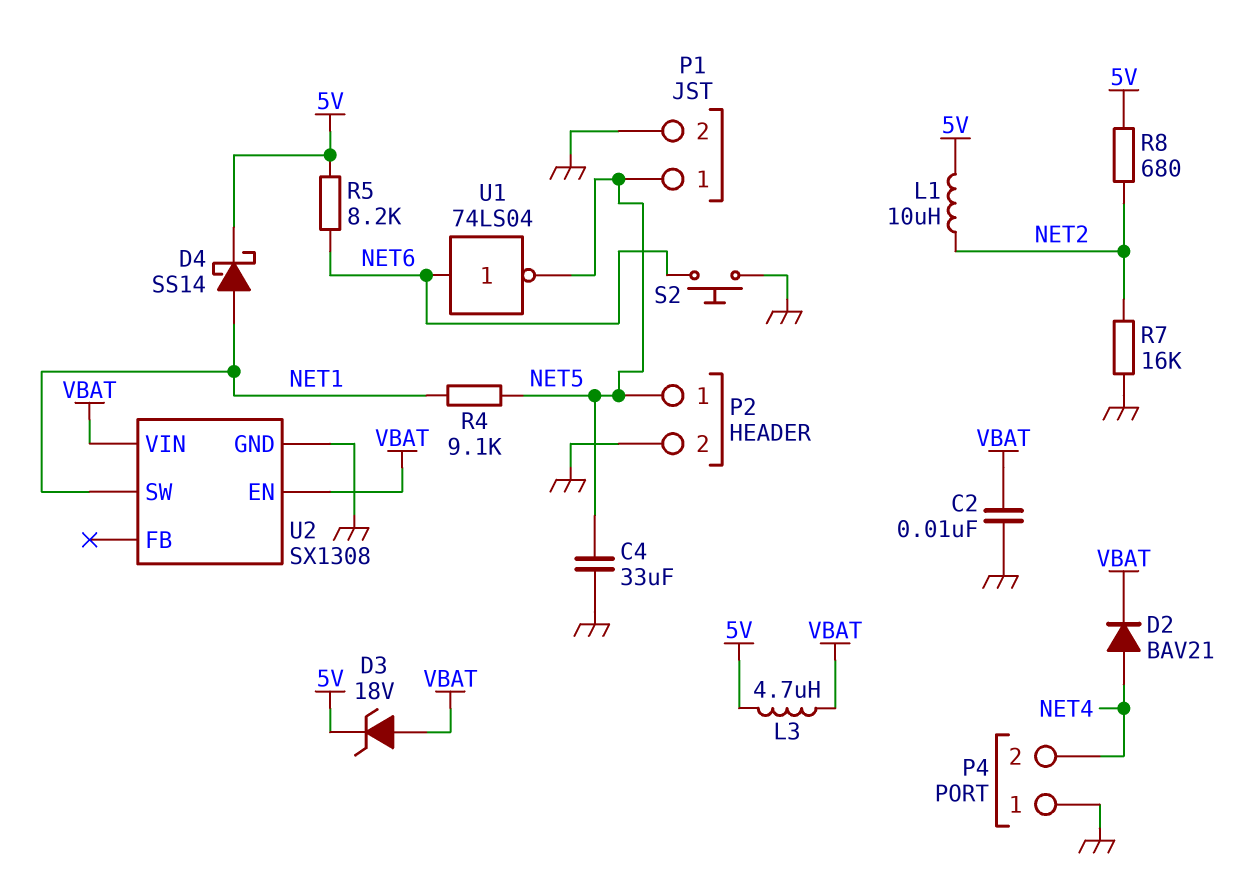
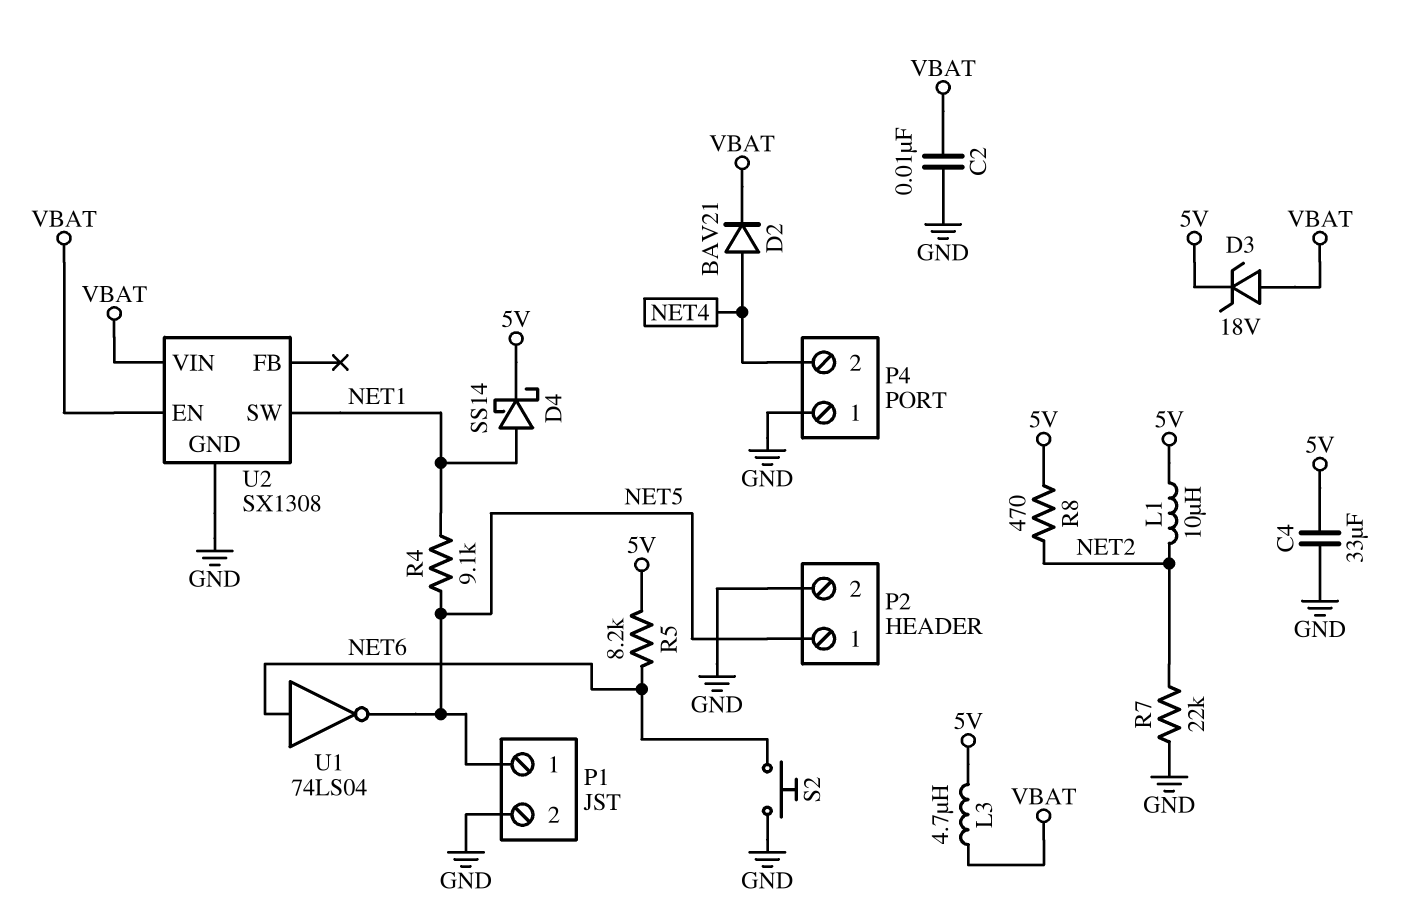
C4: 33uF (GND, NET5) -> 33uF (5V, GND)
R7: 16k (GND, NET2) -> 22k (GND, NET2)
R8: 680 (5V, NET2) -> 470 (5V, NET2)

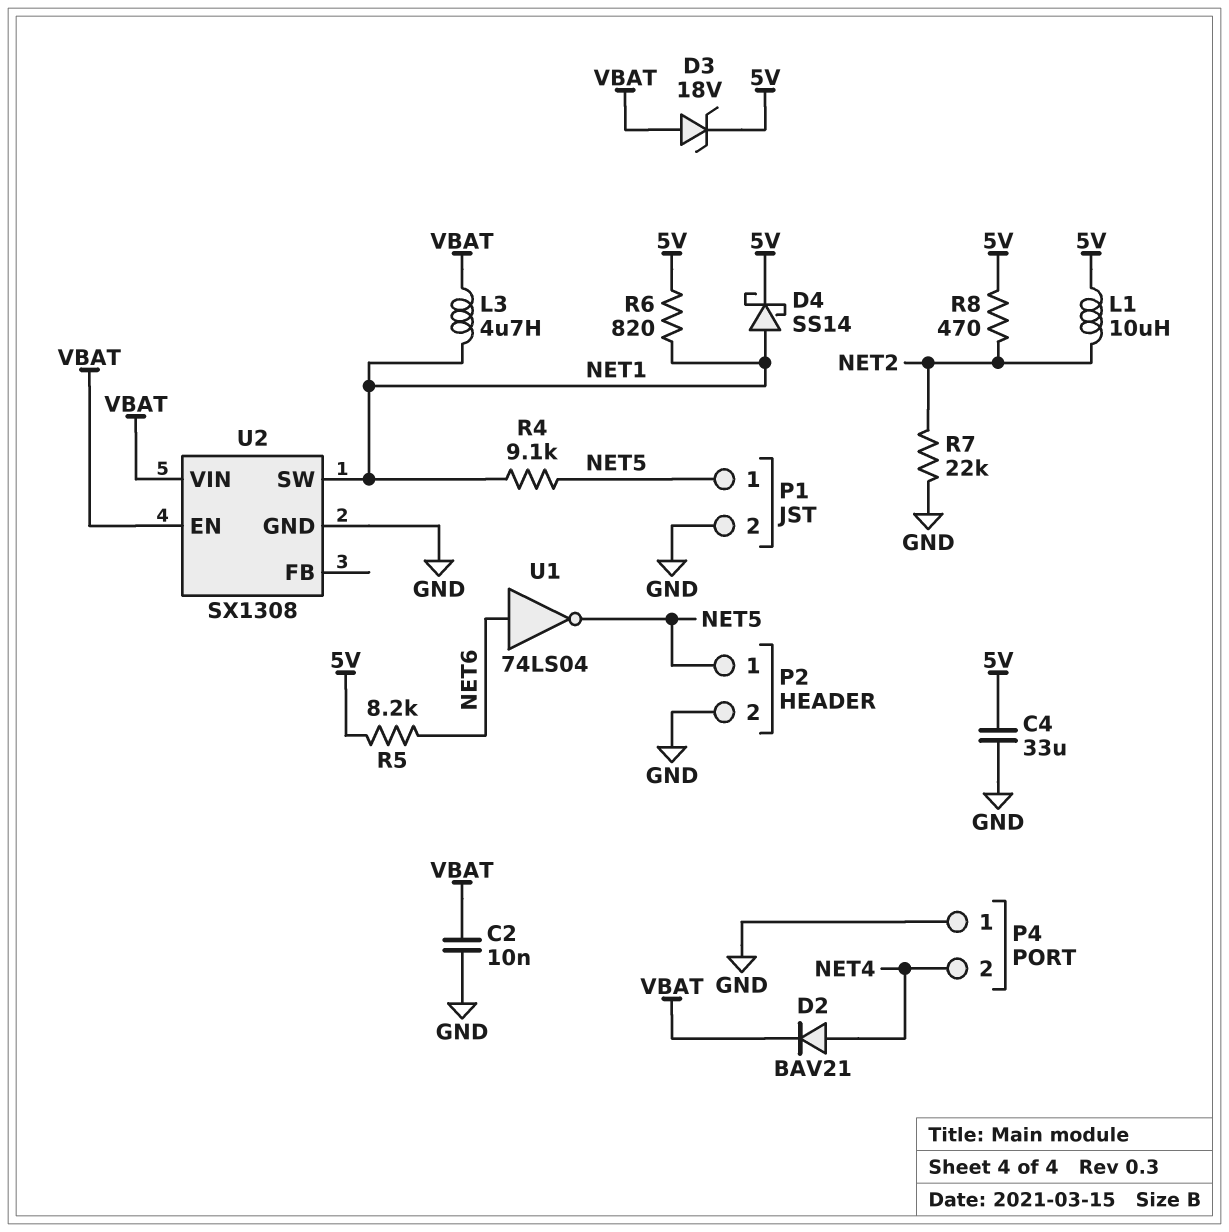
L3: 4.7uH (5V, VBAT) -> 4.7uH (NET1, VBAT)
R6: none -> 820 (5V, NET1)
S2: button (GND, NET6) -> none

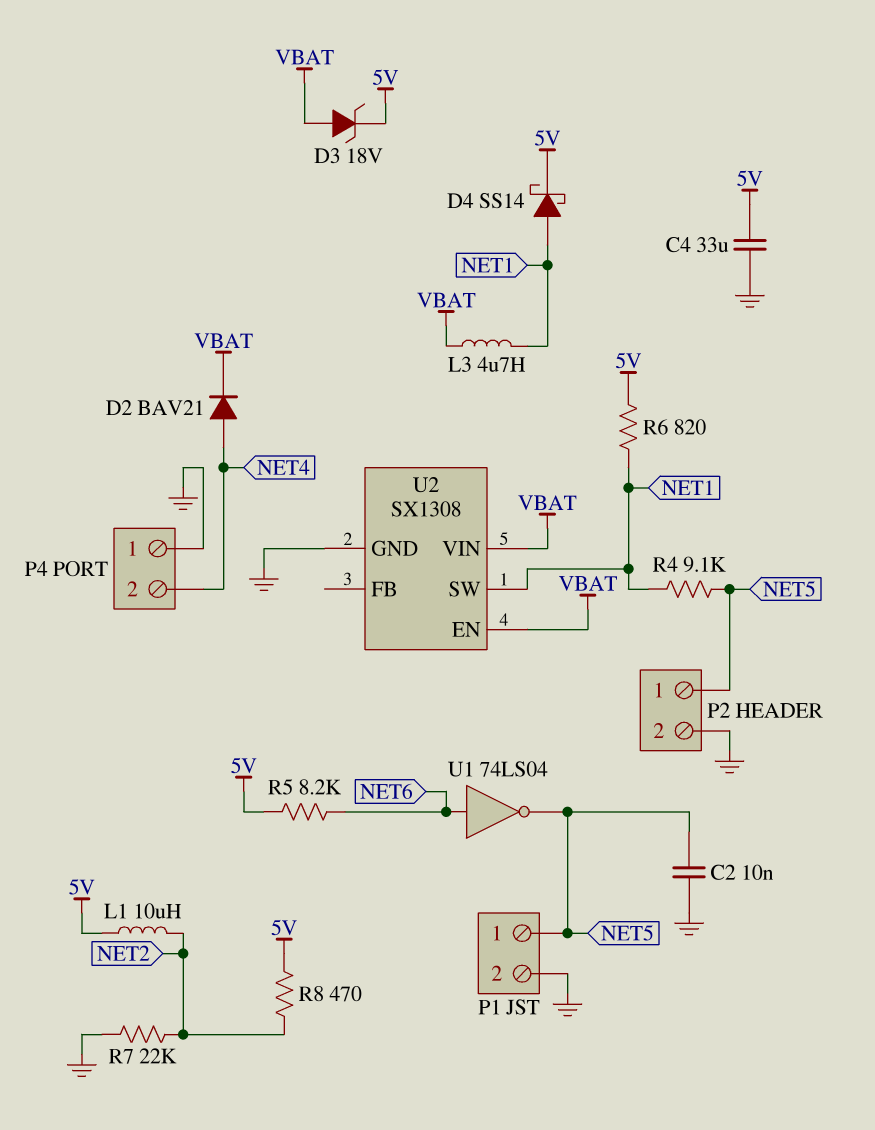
C2: 10nF (GND, VBAT) -> 10nF (GND, NET5)

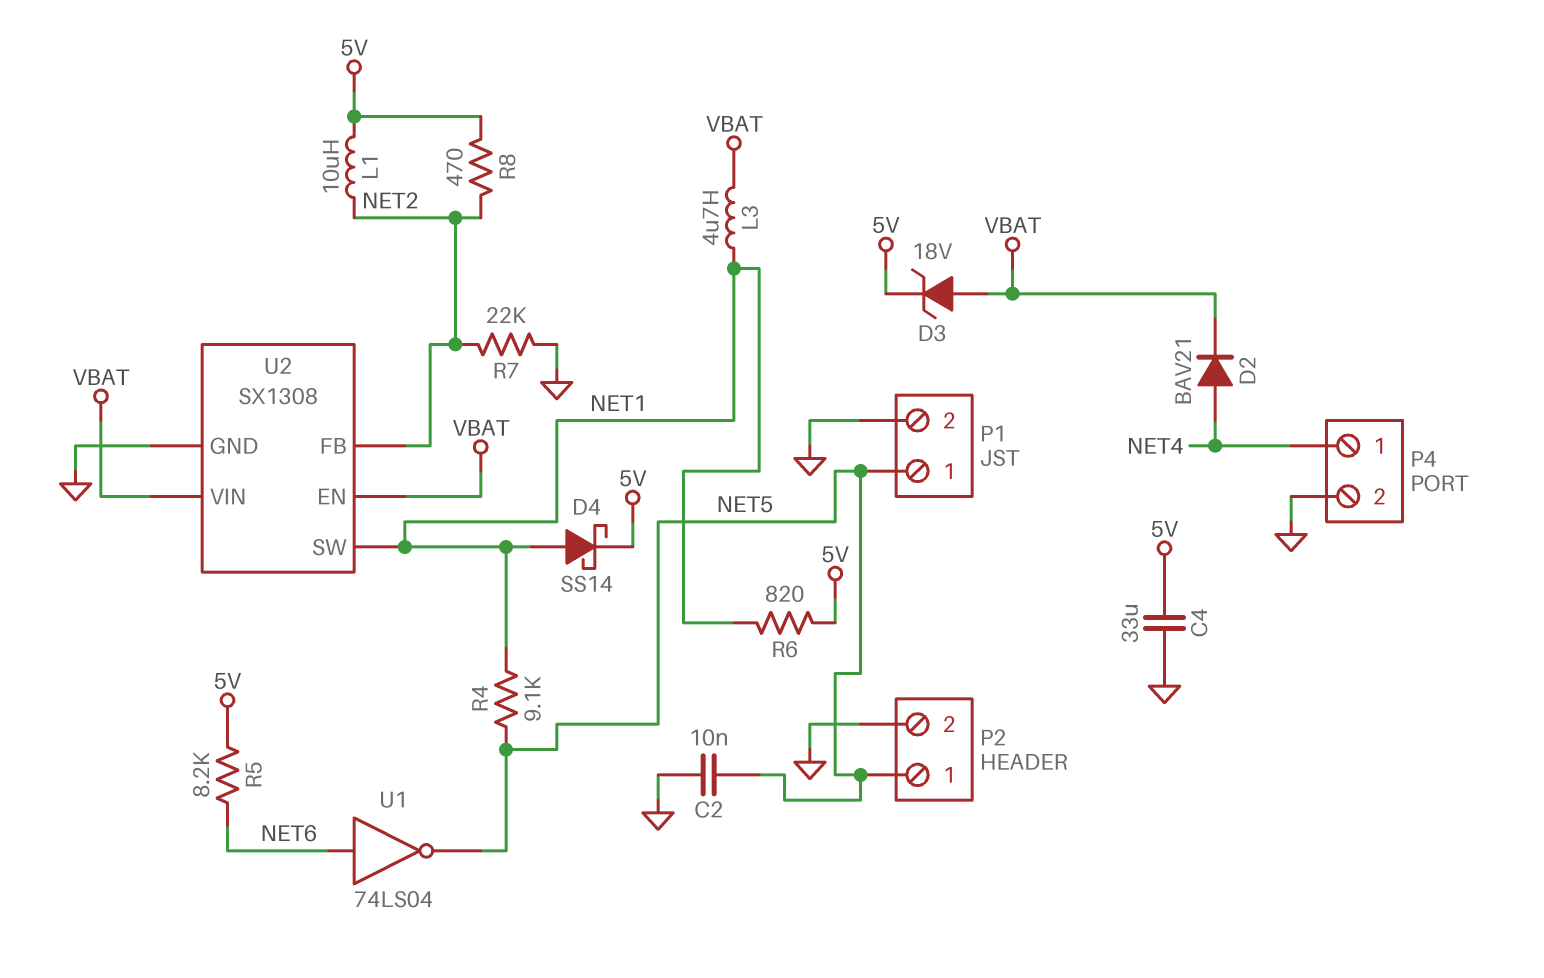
P4 pin 1: GND -> NET4
P4 pin 2: NET4 -> GND
U2 pin FB: none -> NET2

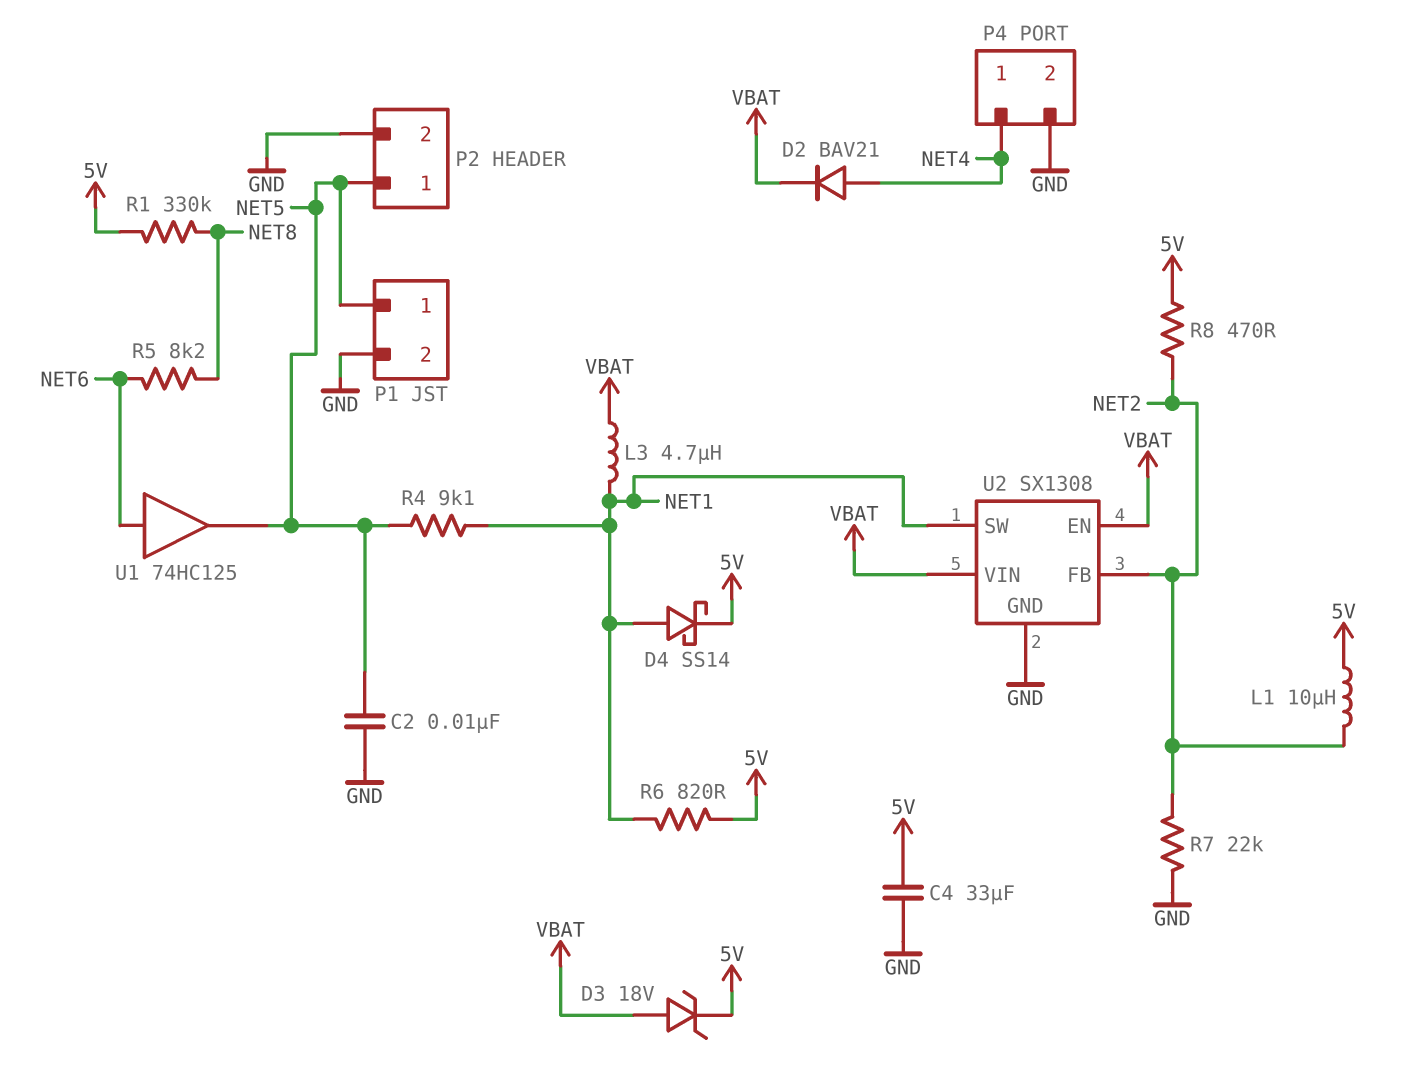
R1: none -> 330k (5V, NET8)
R5: 8.2k (5V, NET6) -> 8.2k (NET6, NET8)
U1: NOT 74LS04 (in NET6, out NET5) -> buffer 74HC125 (in NET6, out NET5)

